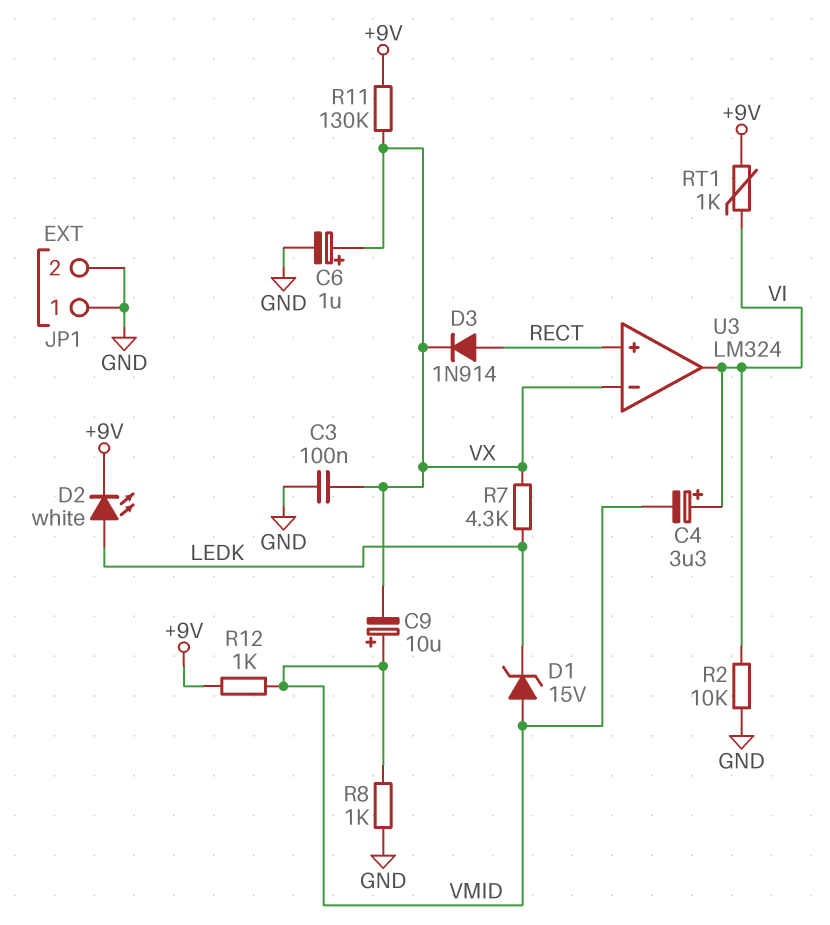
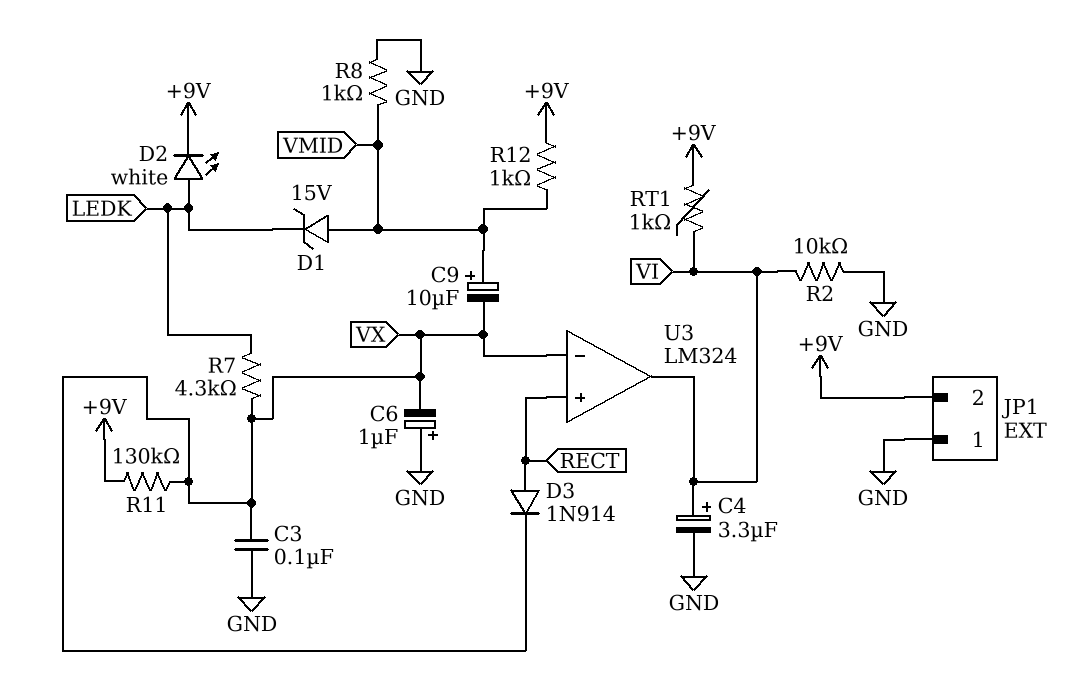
C4: 3.3uF (plus VI, minus VMID) -> 3.3uF (plus VI, minus GND)
C6: 1uF (plus VX, minus GND) -> 1uF (plus GND, minus VX)
JP1 pin 2: GND -> +9V

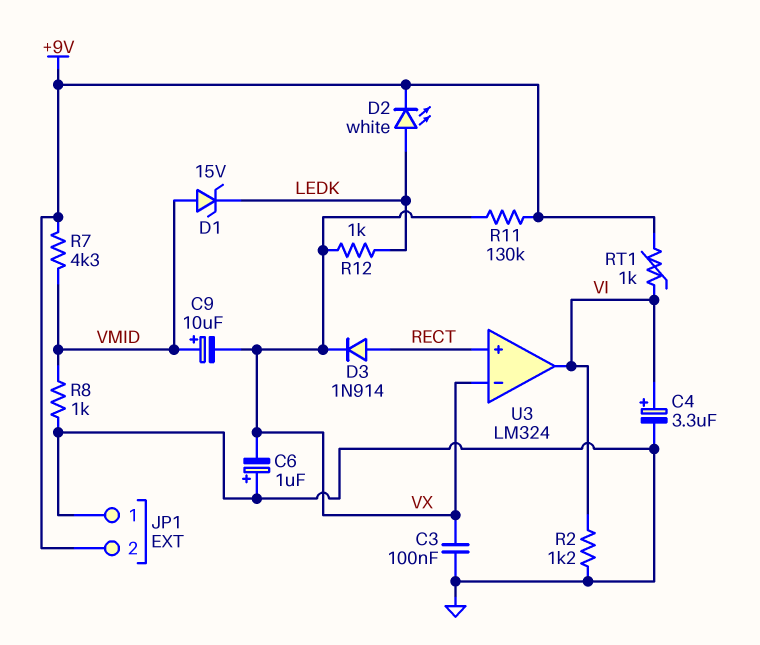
R2: 10k (GND, VI) -> 1.2k (GND, VI)
R7: 4.3k (LEDK, VX) -> 4.3k (+9V, VMID)
R12: 1k (+9V, VMID) -> 1k (LEDK, VX)

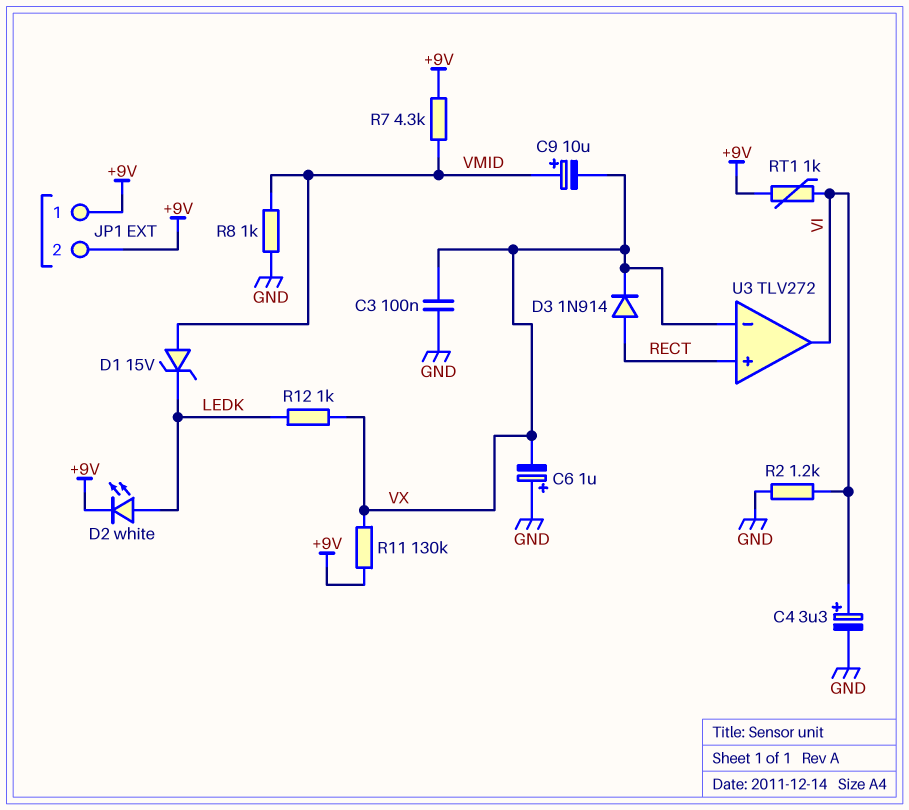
JP1 pin 1: GND -> +9V
U3: LM324 -> TLV272

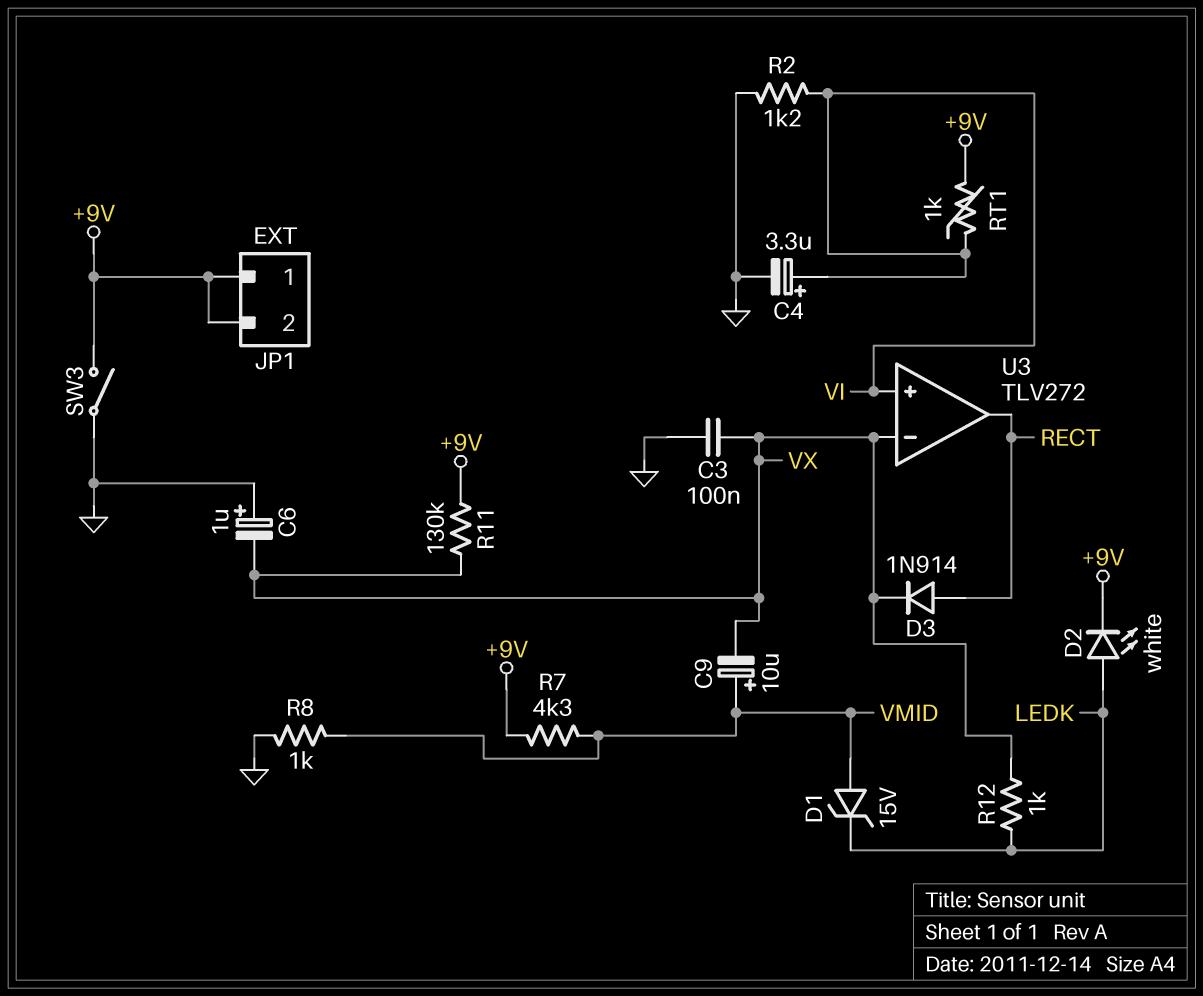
SW3: none -> switch (+9V, GND)
U3 pin in+: RECT -> VI
U3 pin out: VI -> RECT

